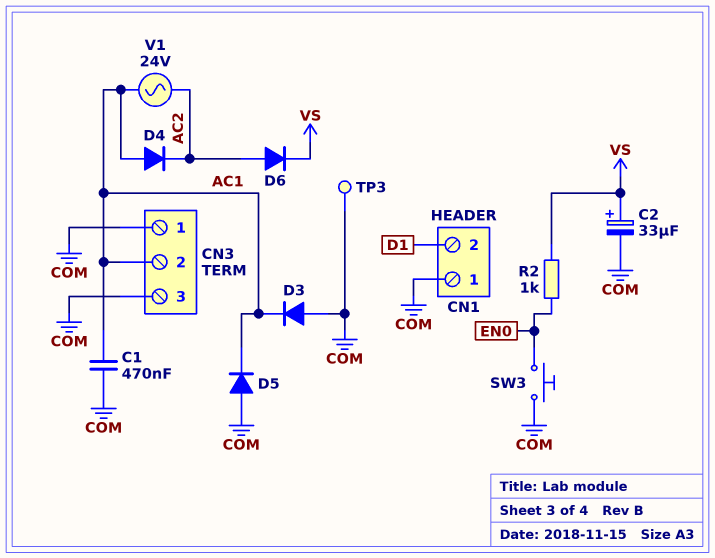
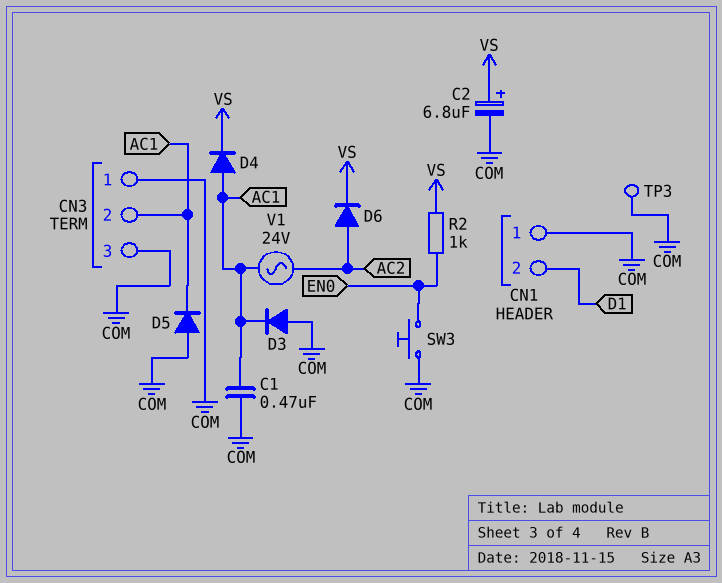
C2: 33uF (plus VS, minus COM) -> 6.8uF (plus VS, minus COM)
D4: diode (A AC1, K AC2) -> diode (A AC1, K VS)

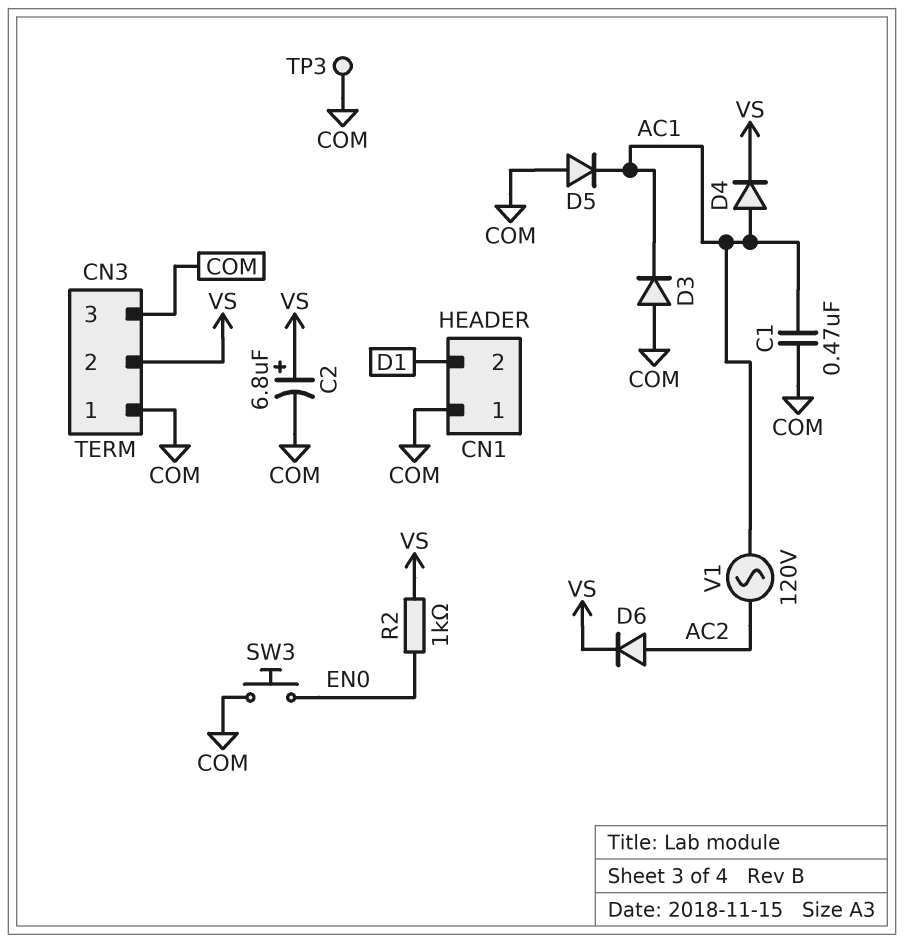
CN3 pin 2: AC1 -> VS
V1: AC 24V (AC1, AC2) -> AC 120V (AC1, AC2)

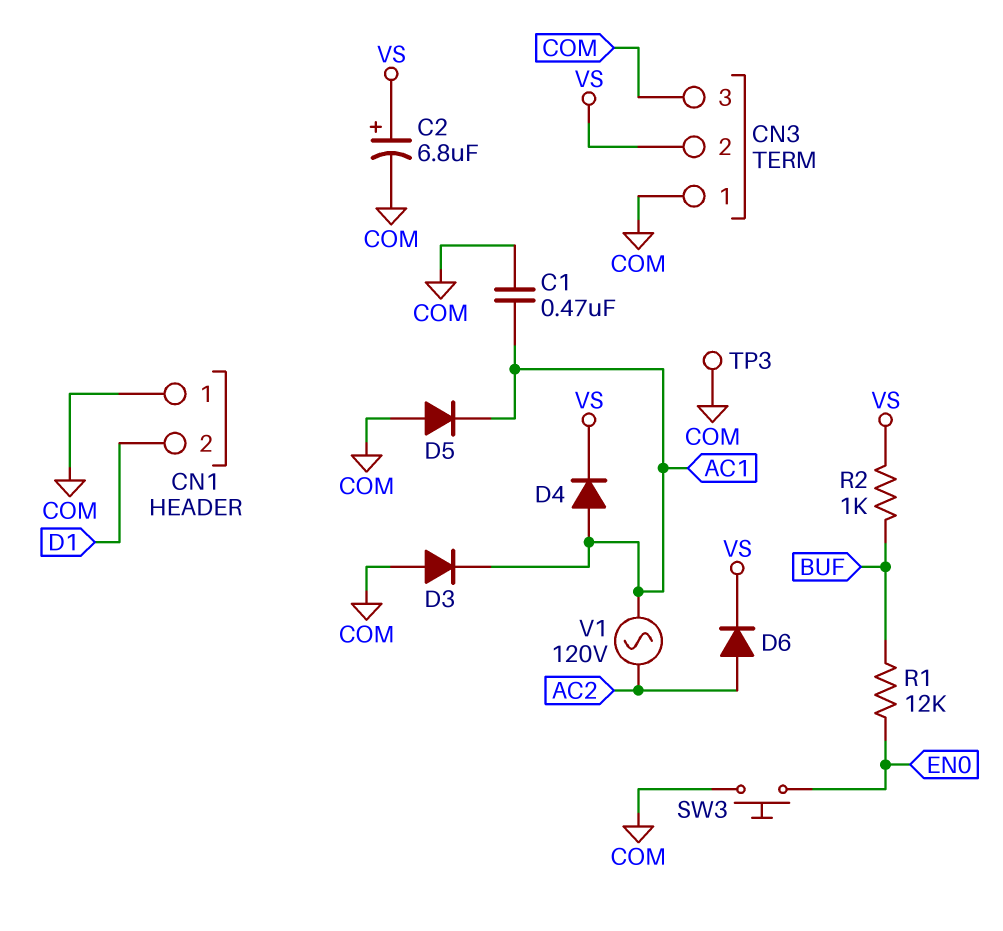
R1: none -> 12k (BUF, EN0)
R2: 1k (EN0, VS) -> 1k (BUF, VS)

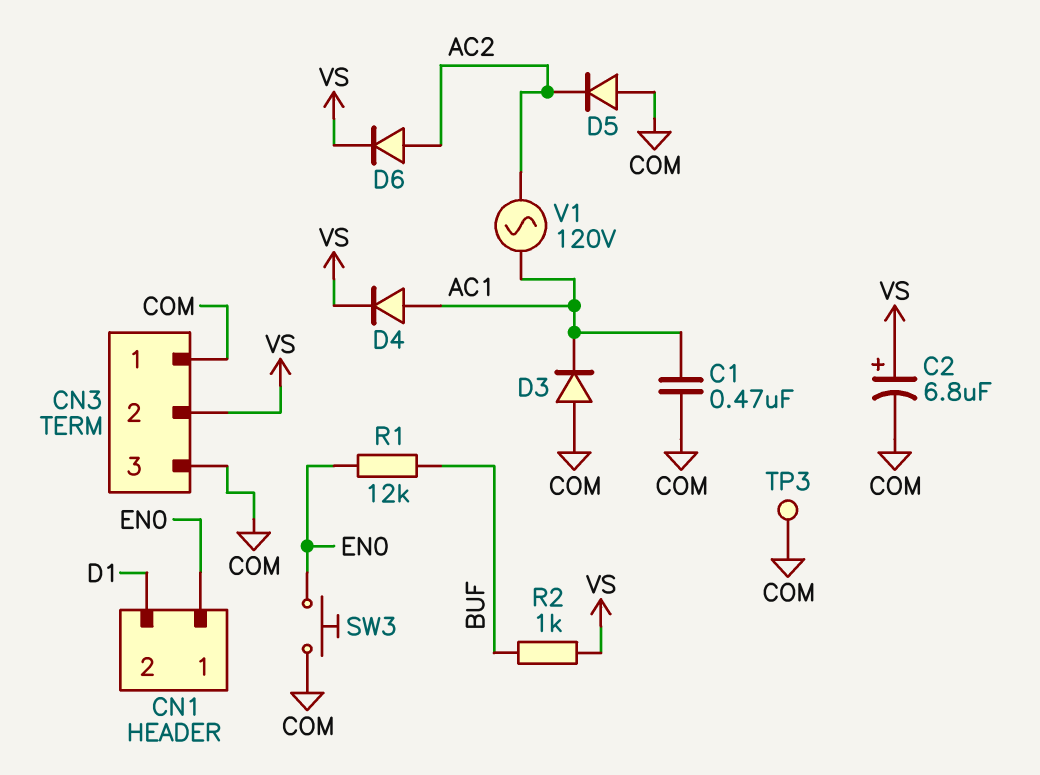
CN1 pin 1: COM -> EN0
D5: diode (A COM, K AC1) -> diode (A COM, K AC2)

